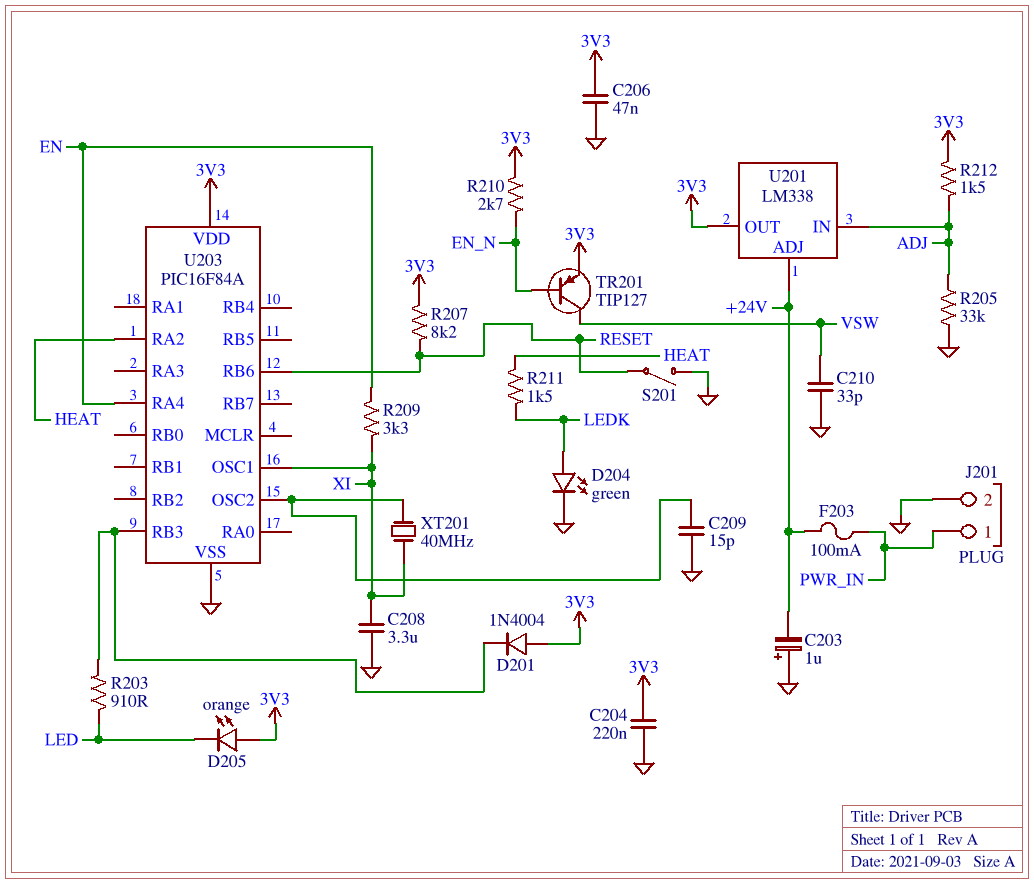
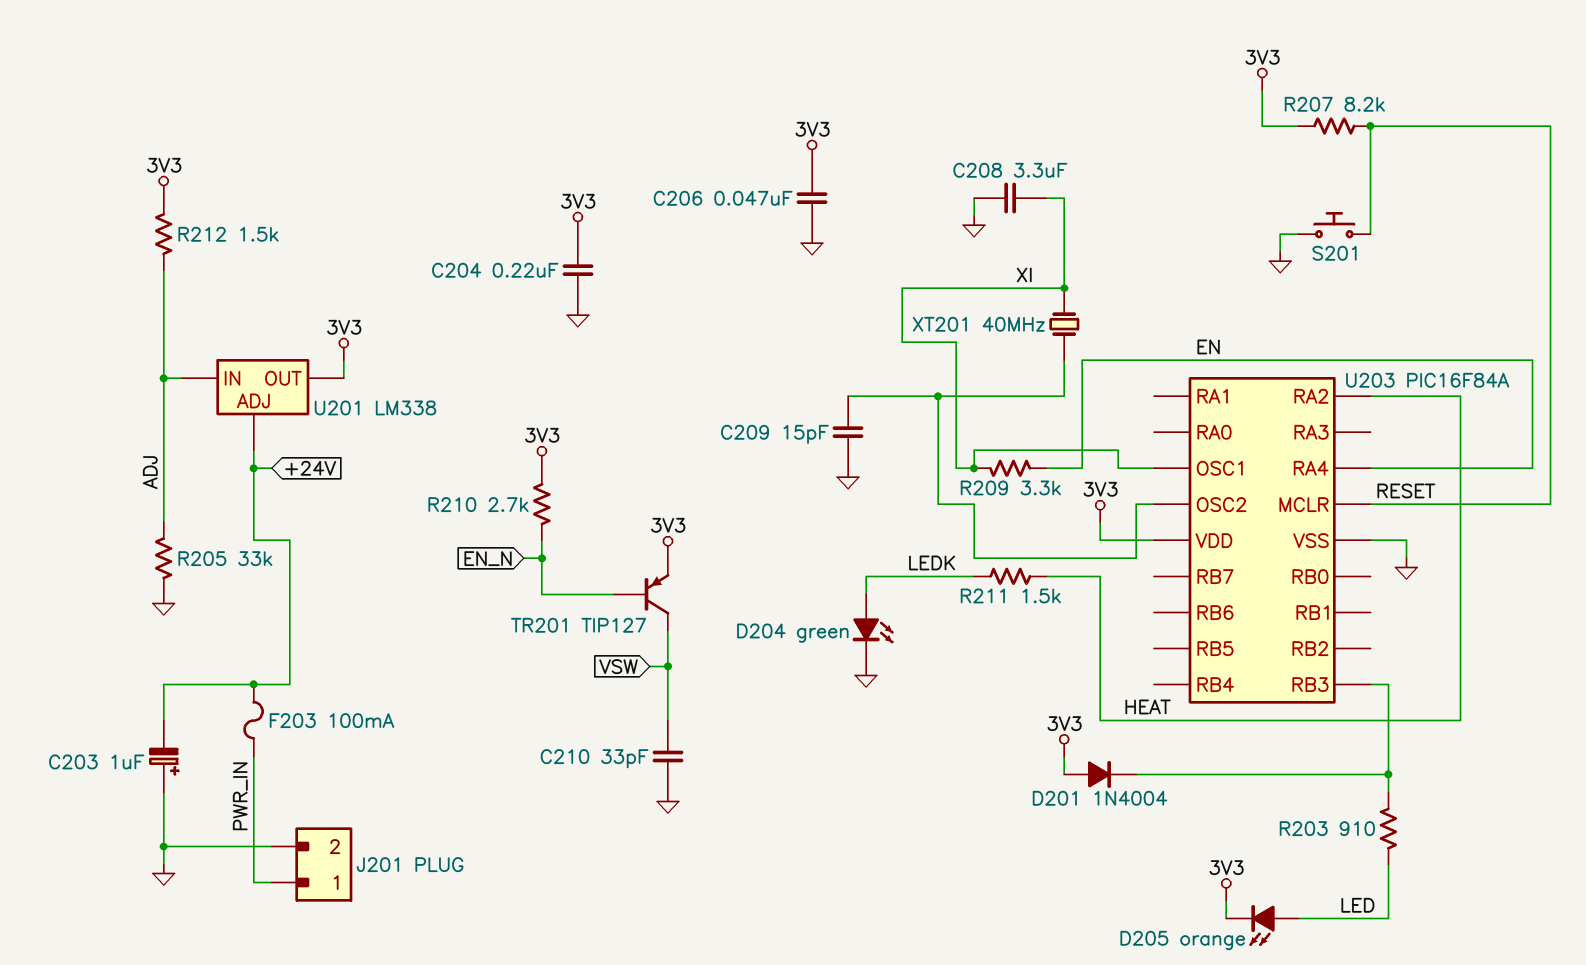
D205: LED orange (A 3V3, K LED) -> LED orange (A LED, K 3V3)
S201: switch (GND, RESET) -> button (GND, RESET)
U203 pin MCLR: none -> RESET
U203 pin RB6: RESET -> none

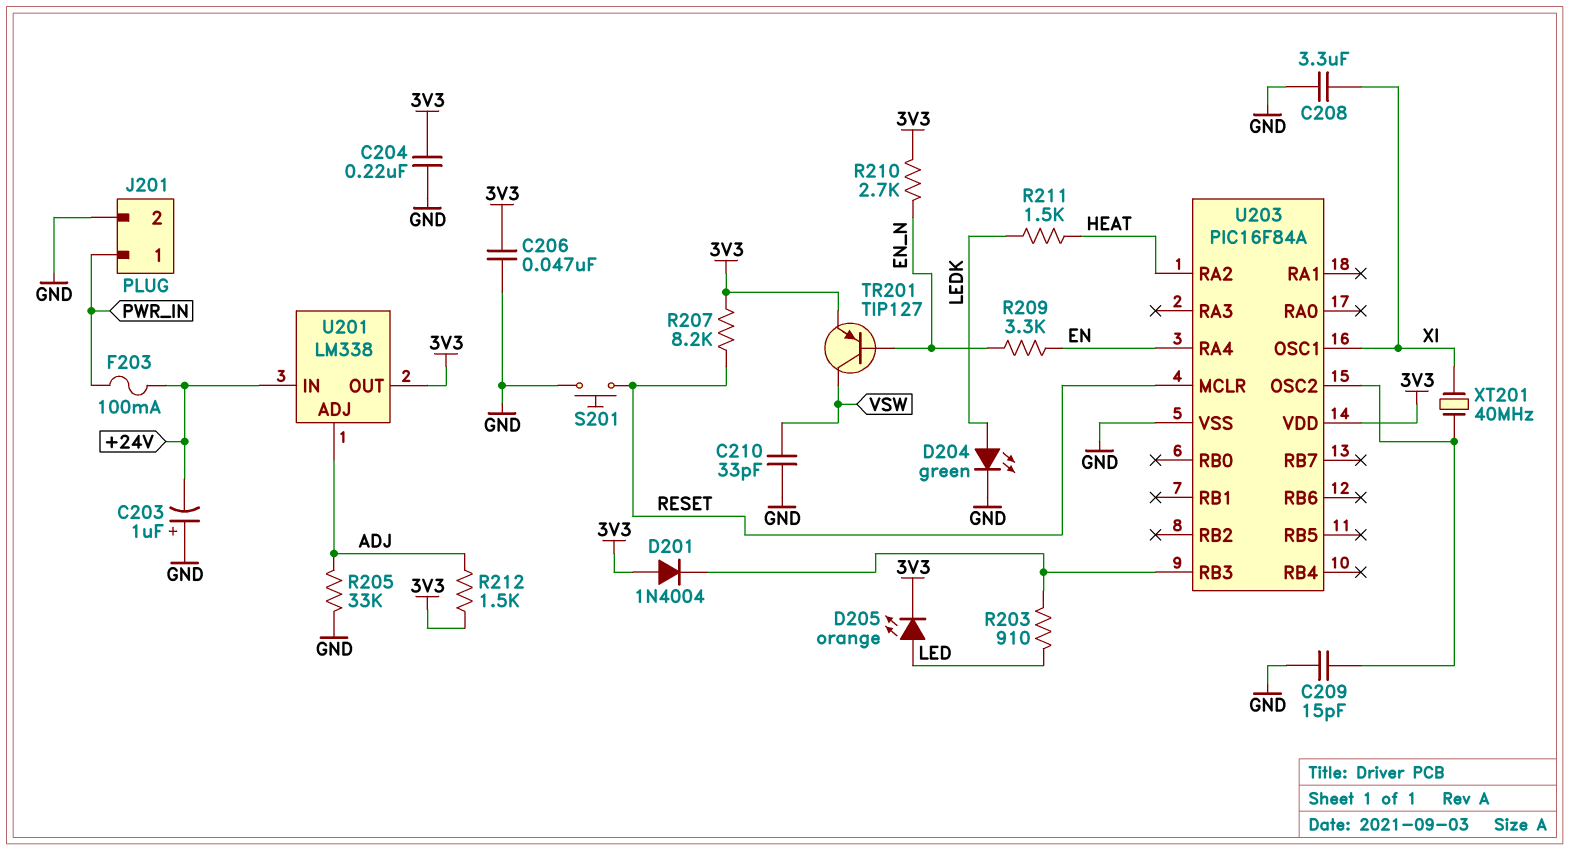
R209: 3.3k (EN, XI) -> 3.3k (EN, EN_N)
U201 pin ADJ: +24V -> ADJ
U201 pin IN: ADJ -> +24V

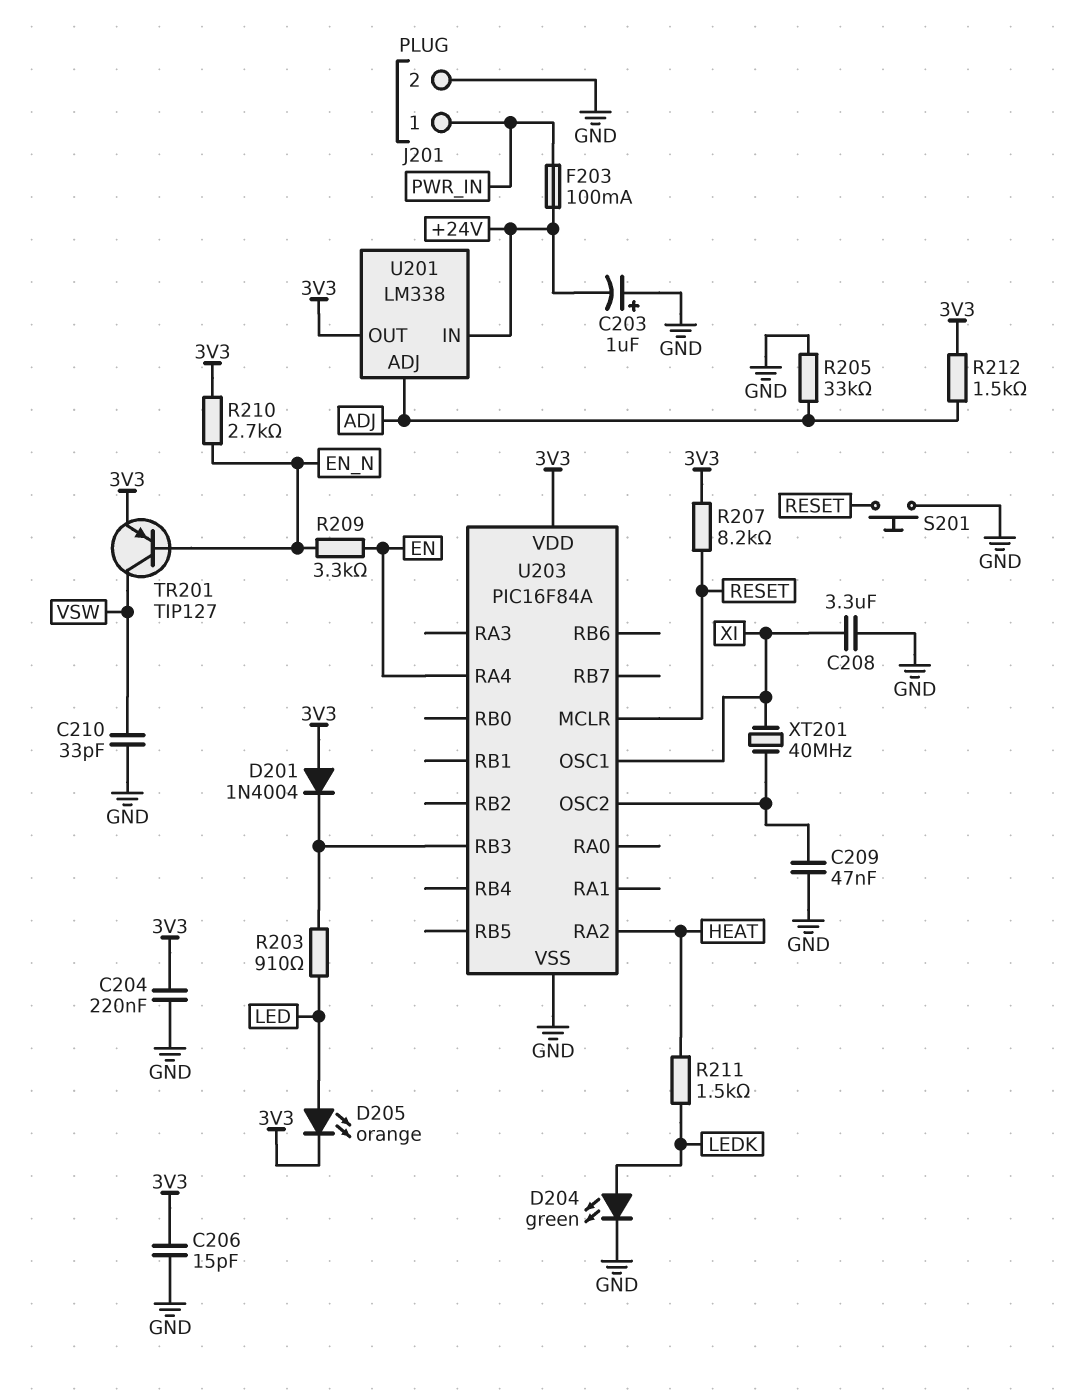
C206: 47nF (3V3, GND) -> 15pF (3V3, GND)
C209: 15pF (GND, U203/OSC2) -> 47nF (GND, U203/OSC2)

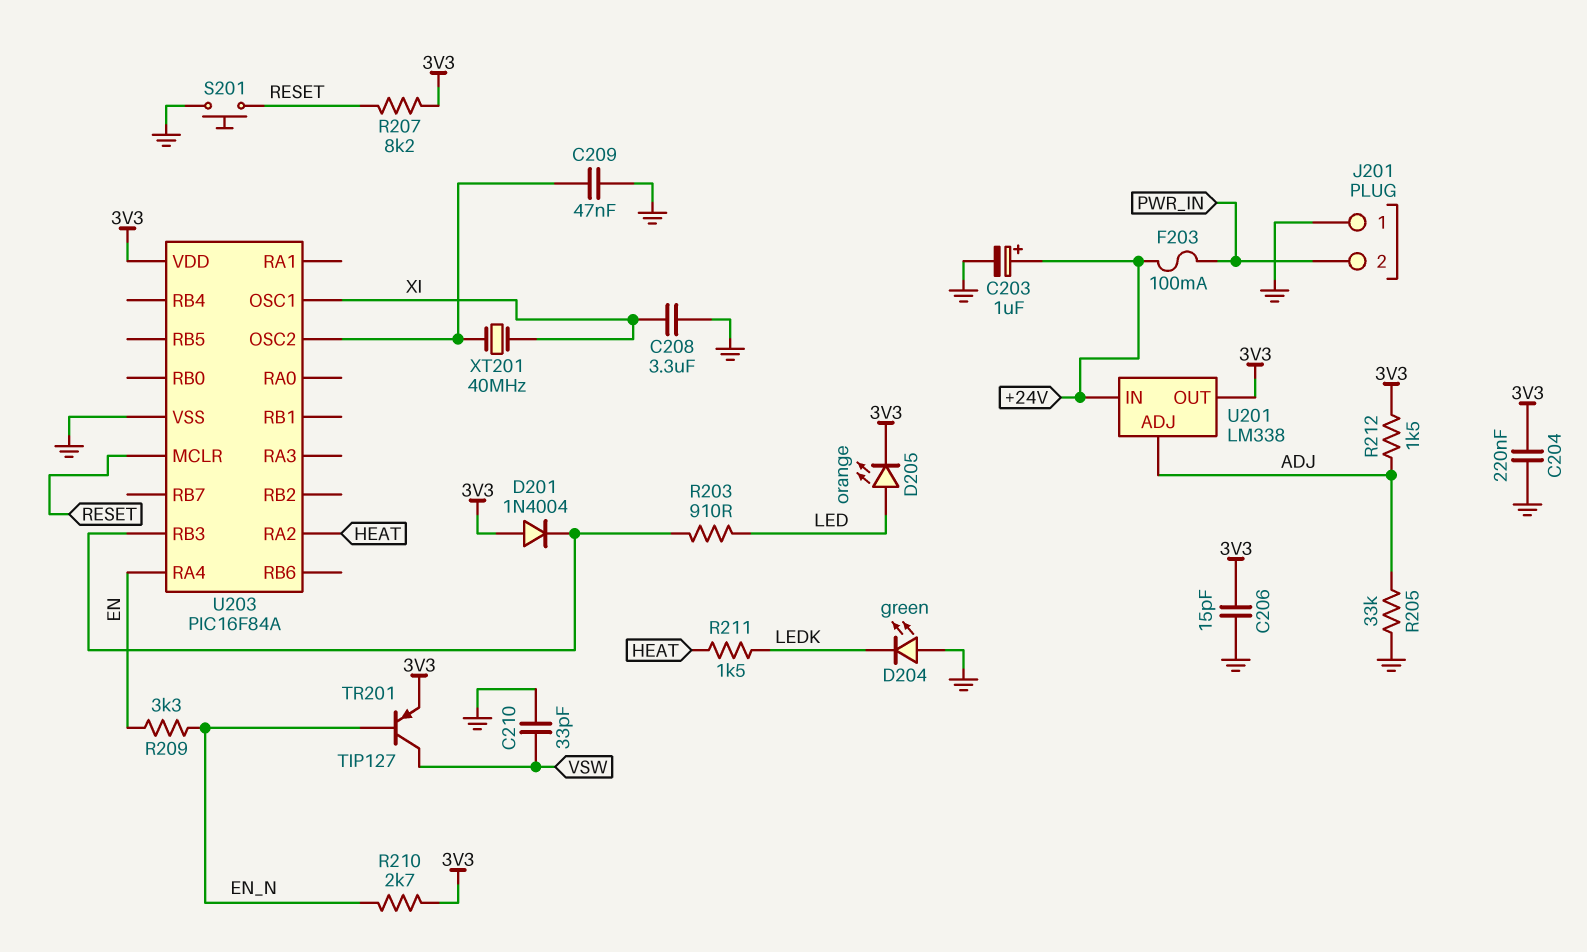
C203: 1uF (plus GND, minus +24V) -> 1uF (plus +24V, minus GND)
D204: LED green (A LEDK, K GND) -> LED green (A GND, K LEDK)
J201 pin 1: PWR_IN -> GND
J201 pin 2: GND -> PWR_IN

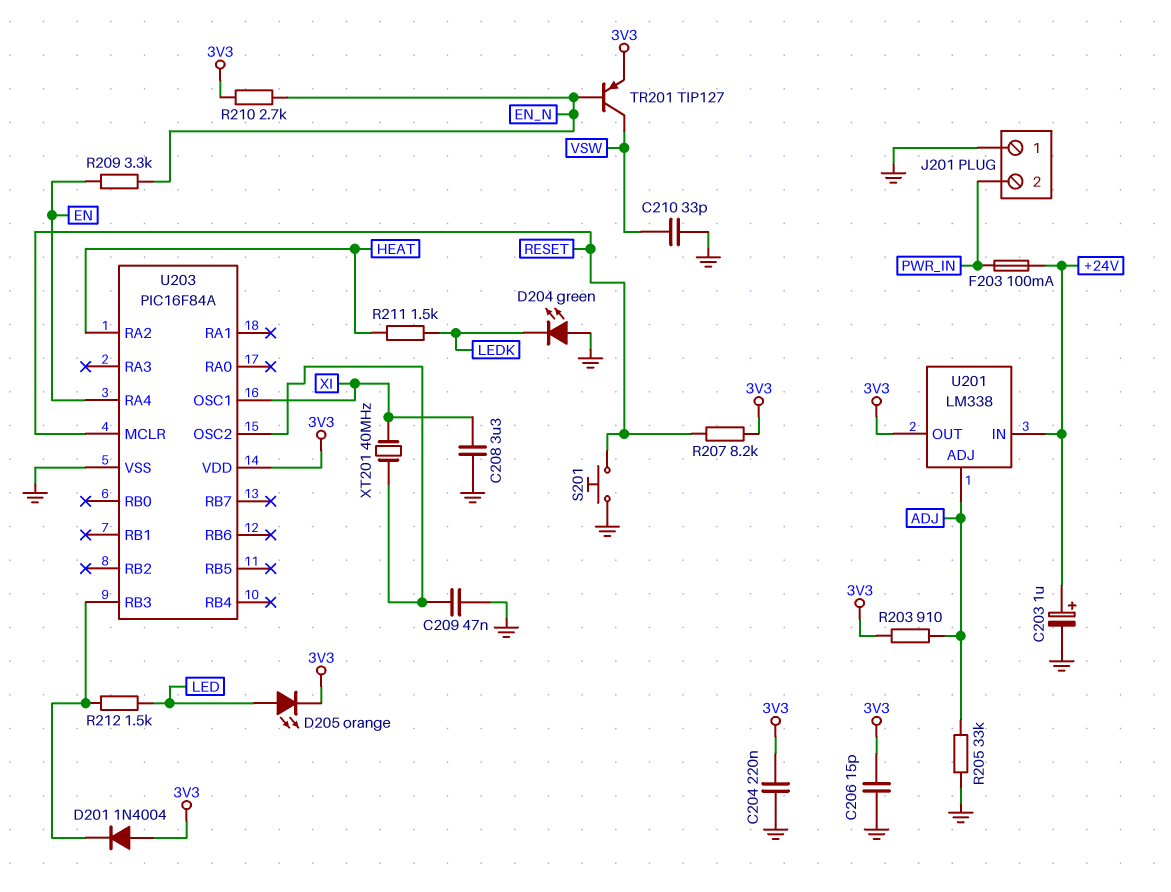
R203: 910 (LED, U203/RB3) -> 910 (3V3, ADJ)
R212: 1.5k (3V3, ADJ) -> 1.5k (LED, U203/RB3)

